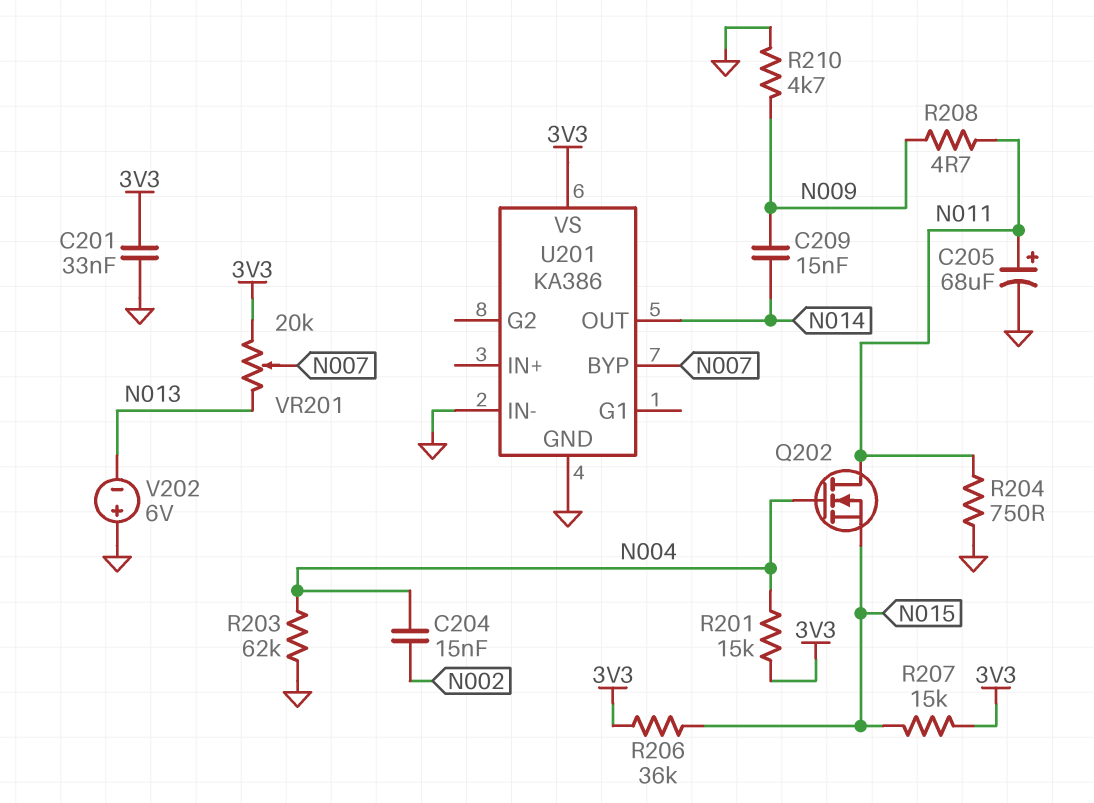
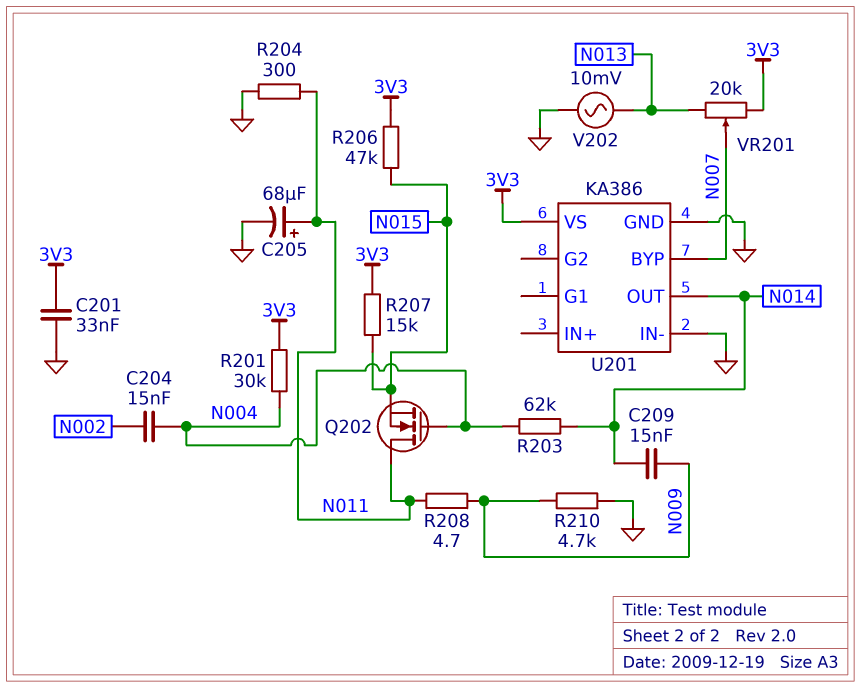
R201: 15k (3V3, N004) -> 30k (3V3, N004)
R203: 62k (GND, N004) -> 62k (N004, N014)
R204: 750 (GND, N011) -> 300 (GND, N011)
R206: 36k (3V3, N015) -> 47k (3V3, N015)
V202: 6V (plus GND, minus N013) -> AC 10mV (GND, N013)

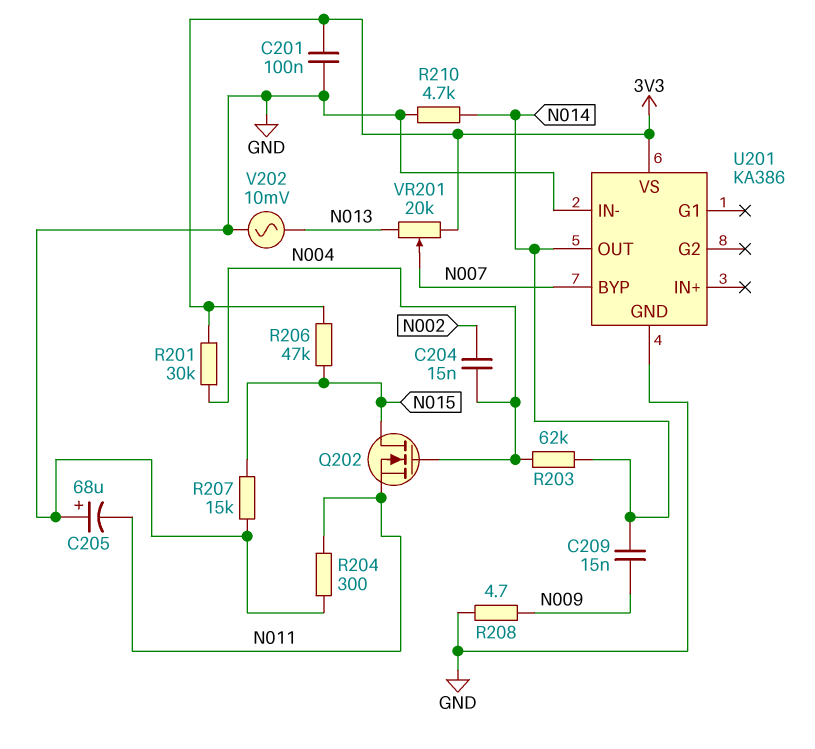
C201: 33nF (3V3, GND) -> 100nF (3V3, GND)
C205: 68uF (plus N011, minus GND) -> 68uF (plus GND, minus N011)
Q202: NMOS (G N004, D N011, S N015) -> NMOS (G N004, D N015, S N011)
R207: 15k (3V3, N015) -> 15k (GND, N015)
R208: 4.7 (N009, N011) -> 4.7 (GND, N009)
R210: 4.7k (GND, N009) -> 4.7k (GND, N014)

